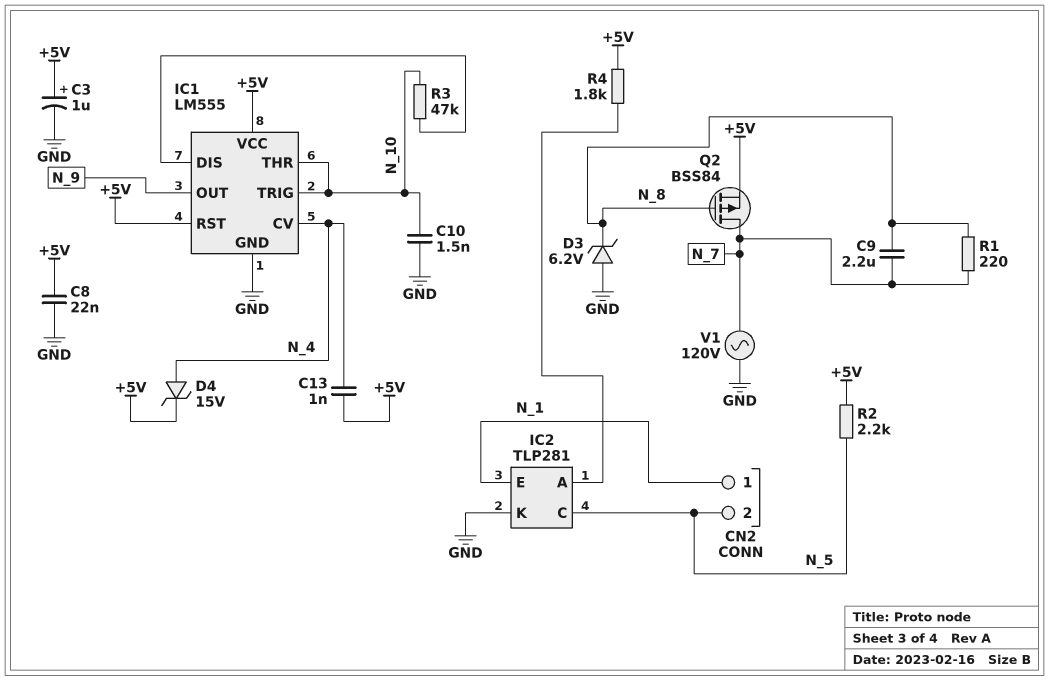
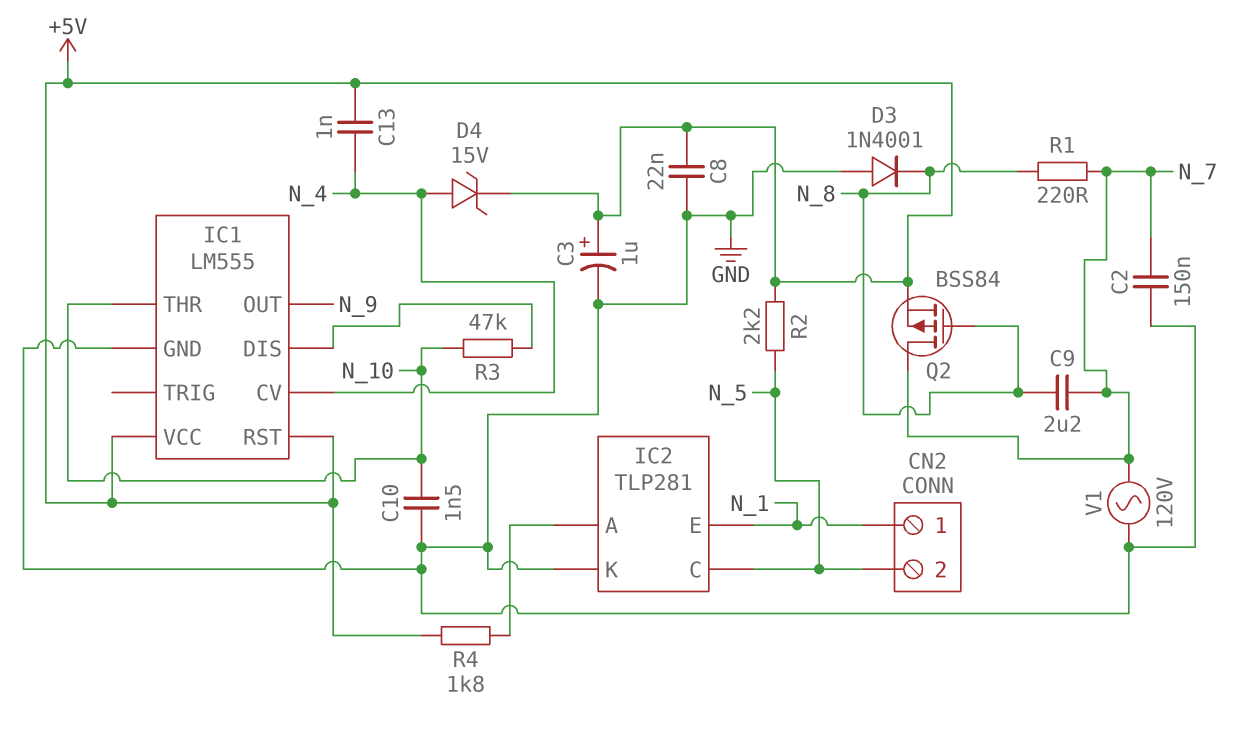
C2: none -> 150nF (GND, N_7)
D3: zener 6.2V (A GND, K N_8) -> diode 1N4001 (A GND, K N_8)
IC1 pin TRIG: N_10 -> none

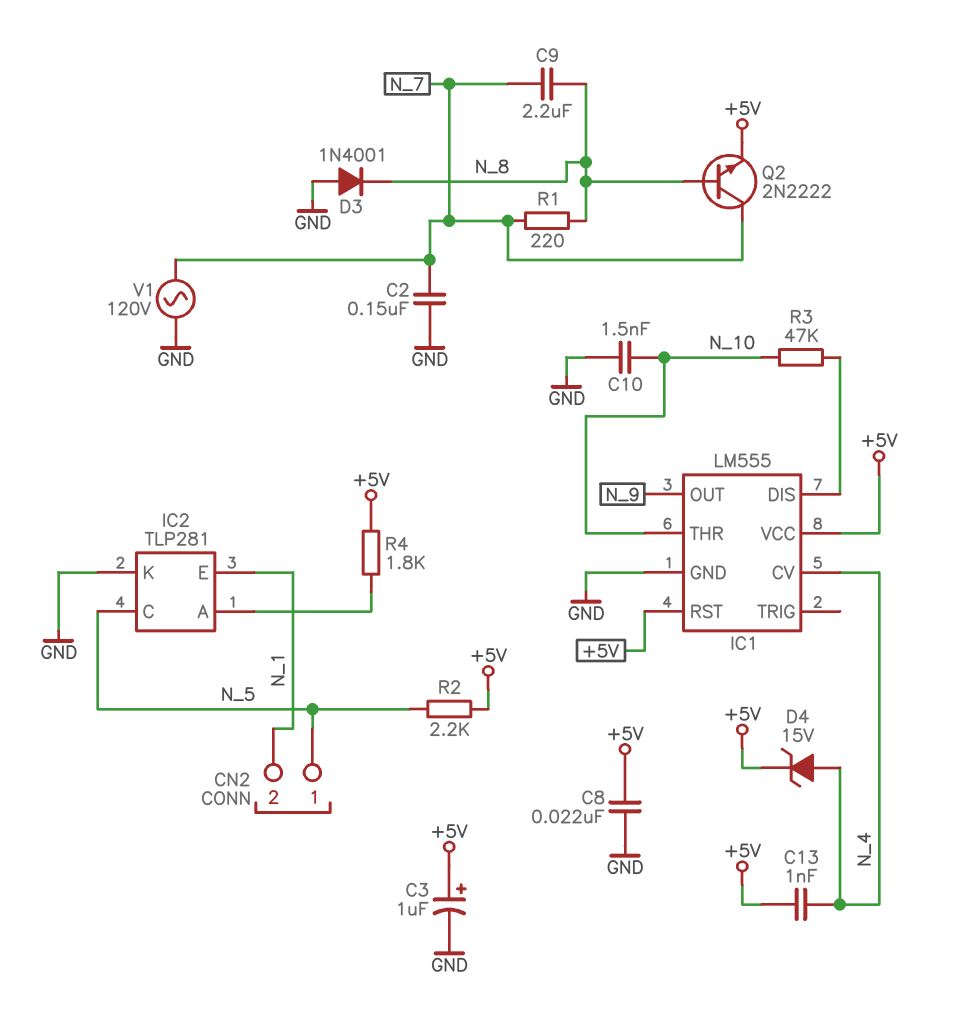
CN2 pin 1: N_1 -> N_5
CN2 pin 2: N_5 -> N_1
Q2: PMOS BSS84 (G N_8, D N_7, S +5V) -> NPN 2N2222 (B N_8, C N_7, E +5V)

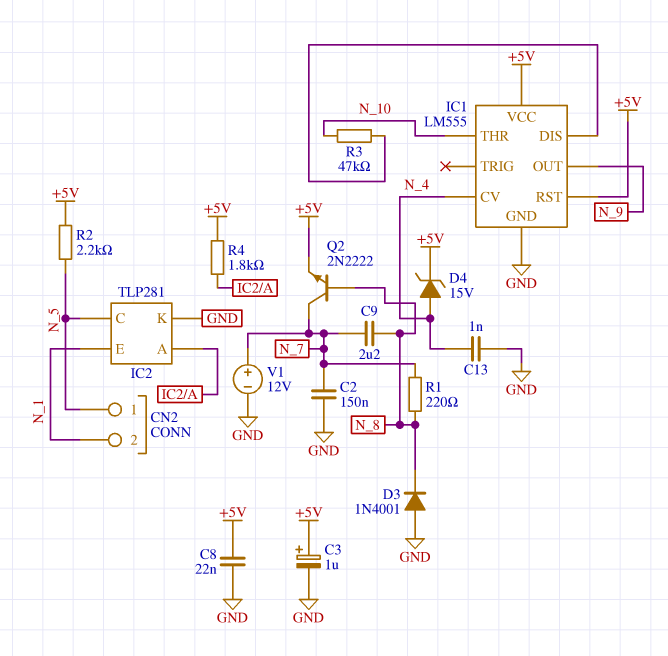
C10: 1.5nF (GND, N_10) -> none
C13: 1nF (+5V, N_4) -> 1nF (GND, N_4)
V1: AC 120V (GND, N_7) -> 12V (plus N_7, minus GND)

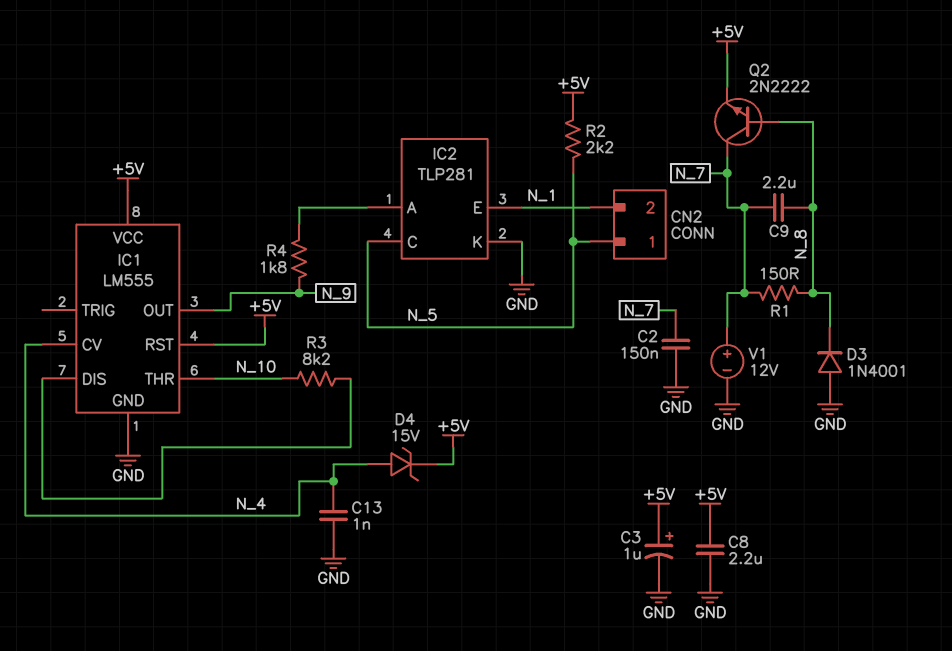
C8: 22nF (+5V, GND) -> 2.2uF (+5V, GND)
R1: 220 (N_7, N_8) -> 150 (N_7, N_8)
R3: 47k (IC1/DIS, N_10) -> 8.2k (IC1/DIS, N_10)
R4: 1.8k (+5V, IC2/A) -> 1.8k (IC2/A, N_9)

